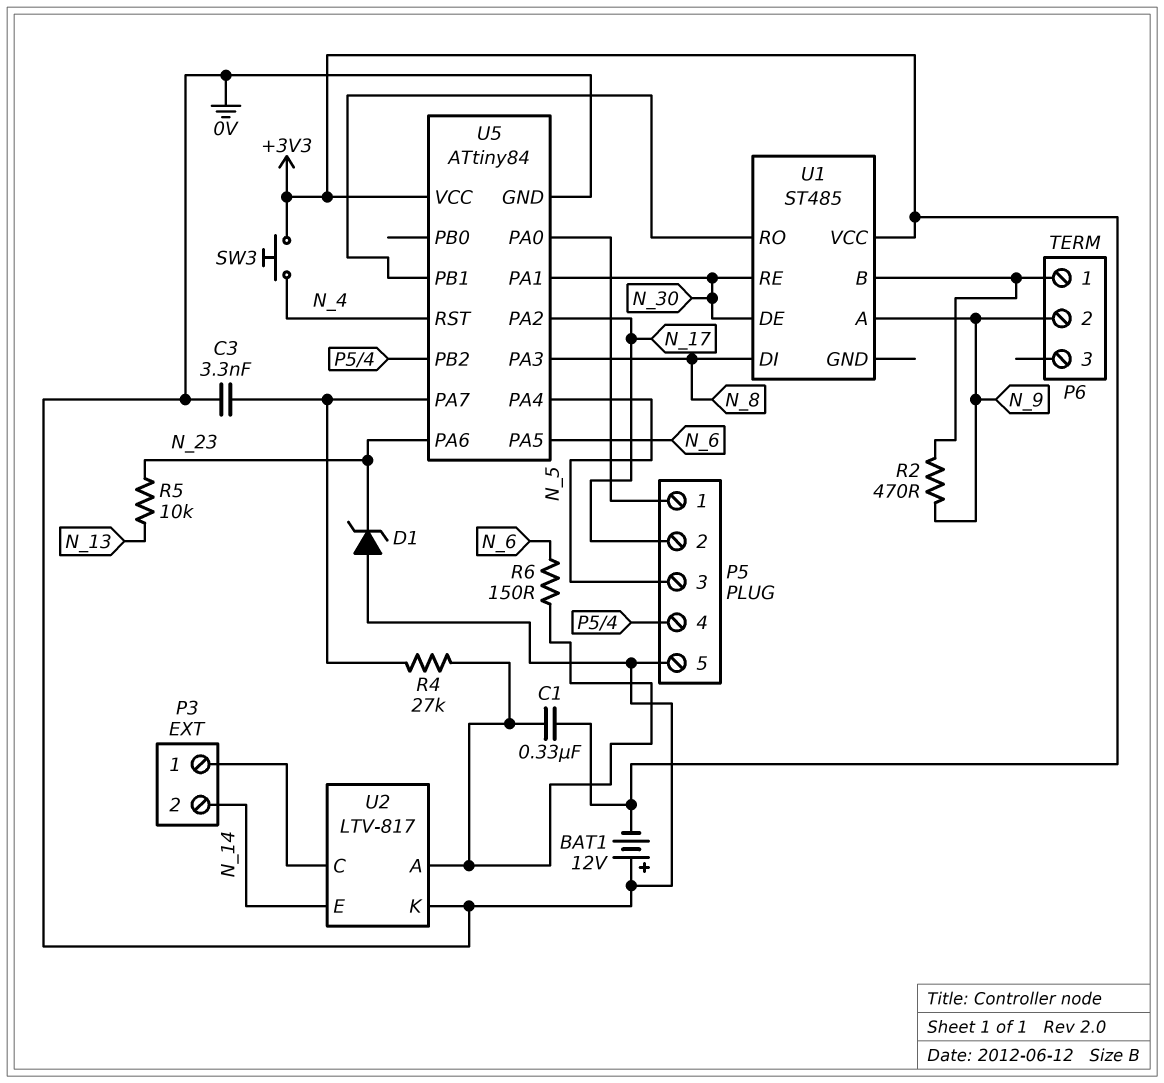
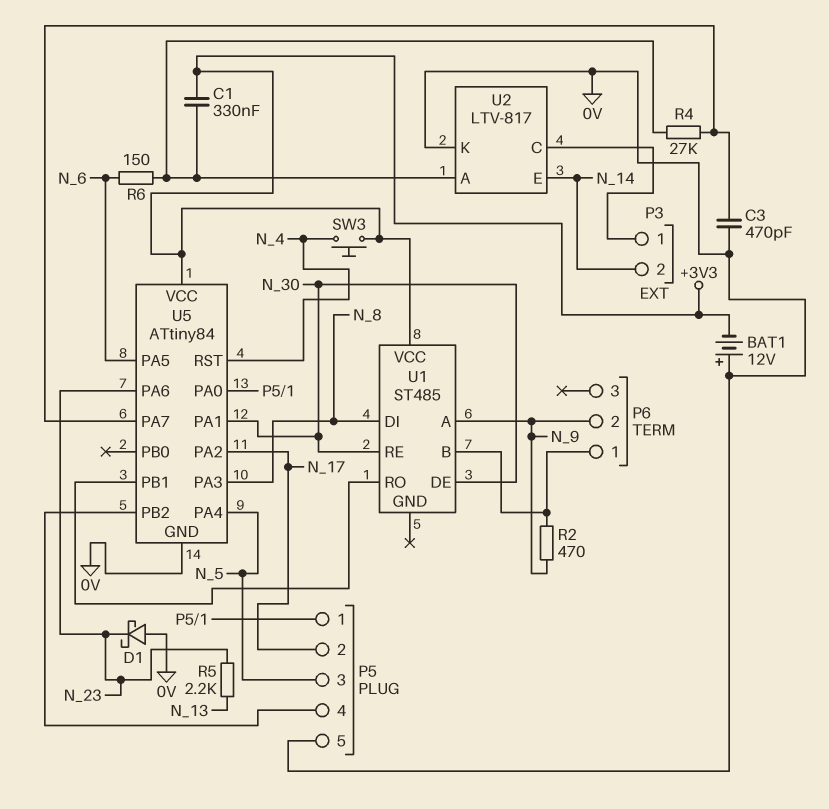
C3: 3.3nF (0V, U5/PA7) -> 470pF (0V, U5/PA7)
D1: zener (A 0V, K N_23) -> schottky (A 0V, K N_23)
R5: 10k (N_13, N_23) -> 2.2k (N_13, N_23)

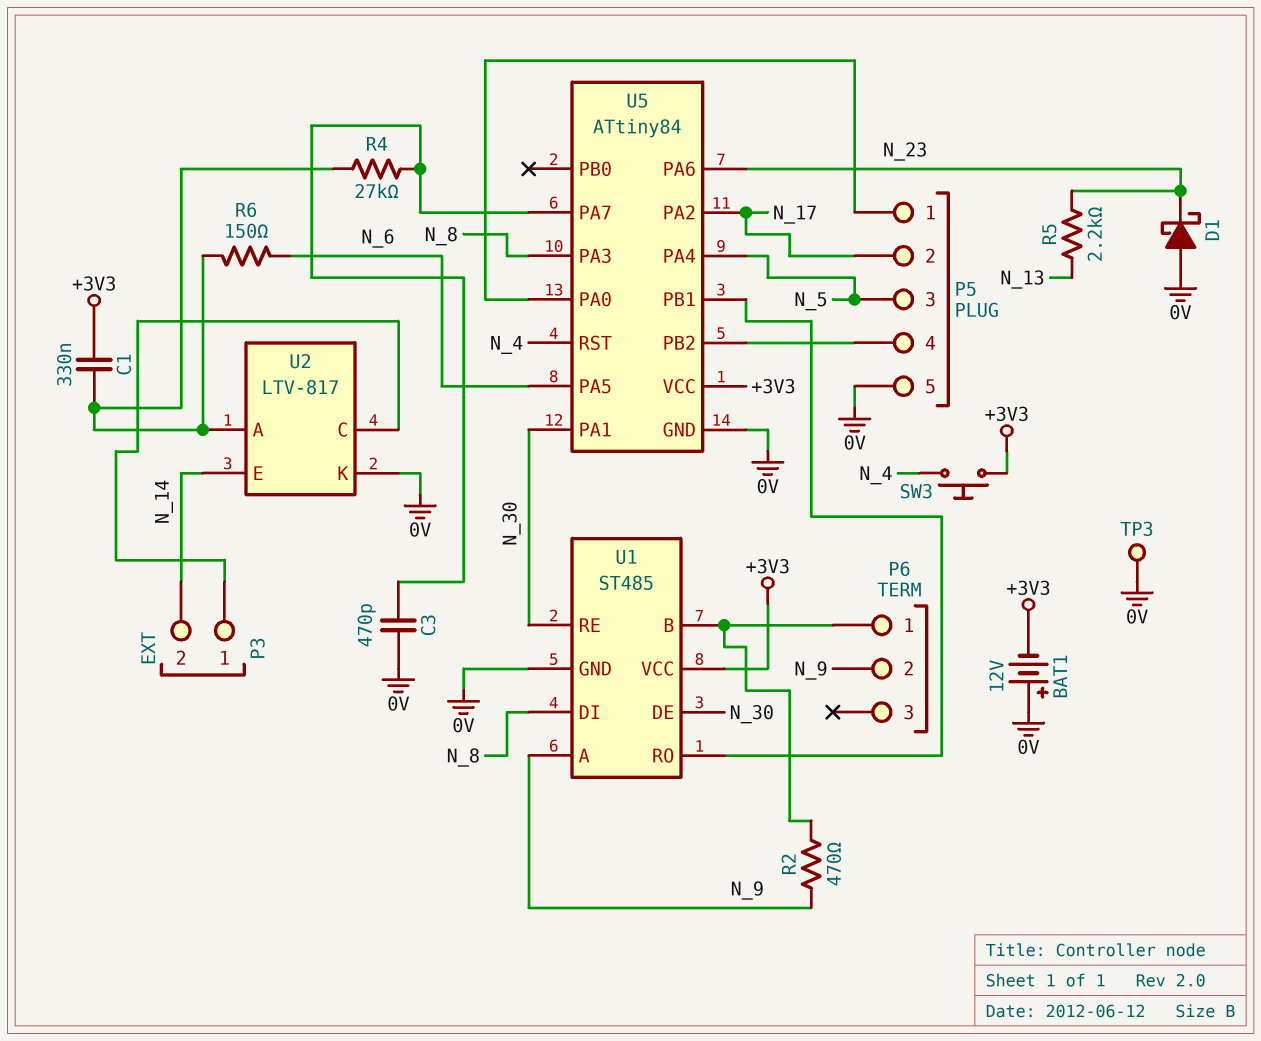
TP3: none -> test point (0V)
U1 pin GND: none -> 0V

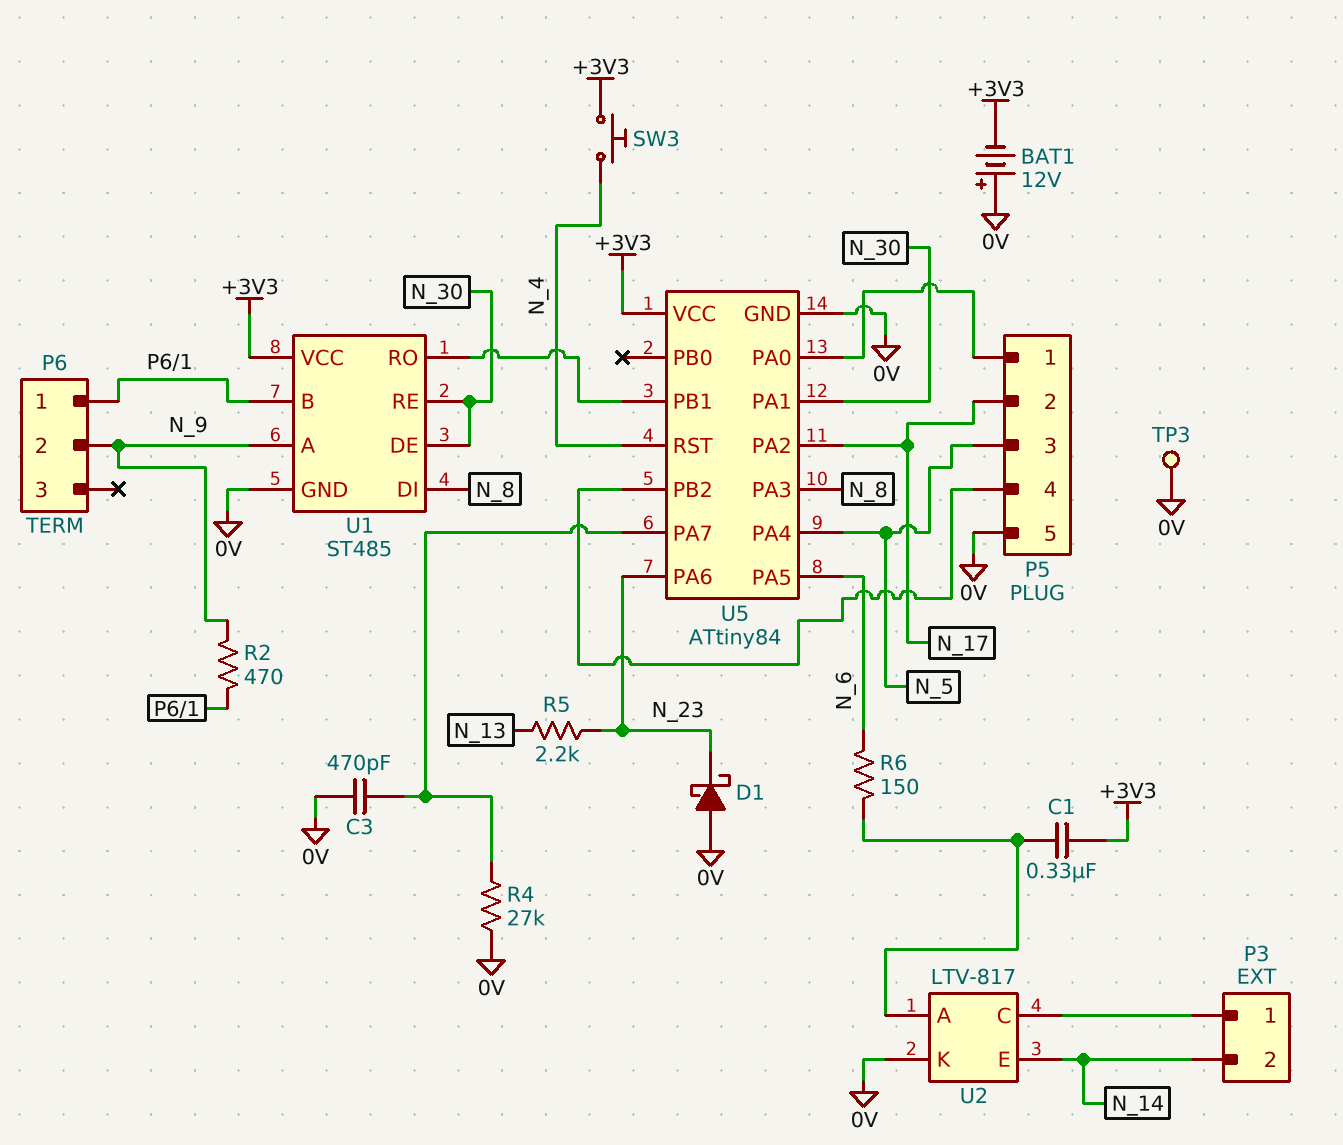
R4: 27k (U2/A, U5/PA7) -> 27k (0V, U5/PA7)

